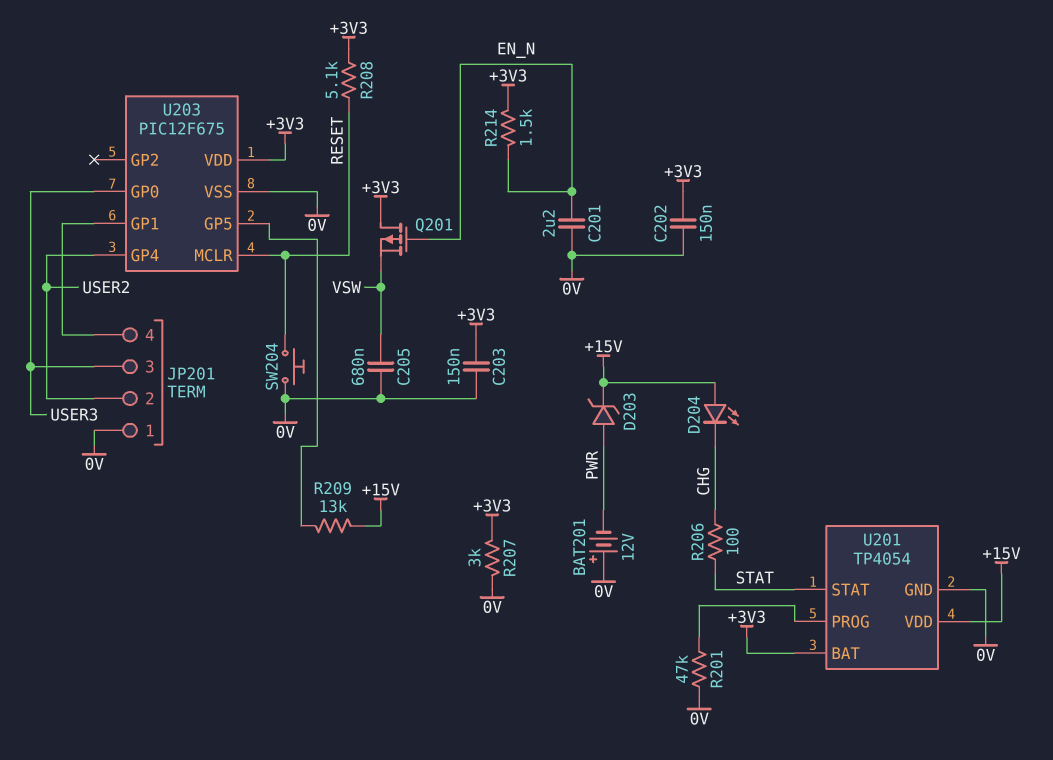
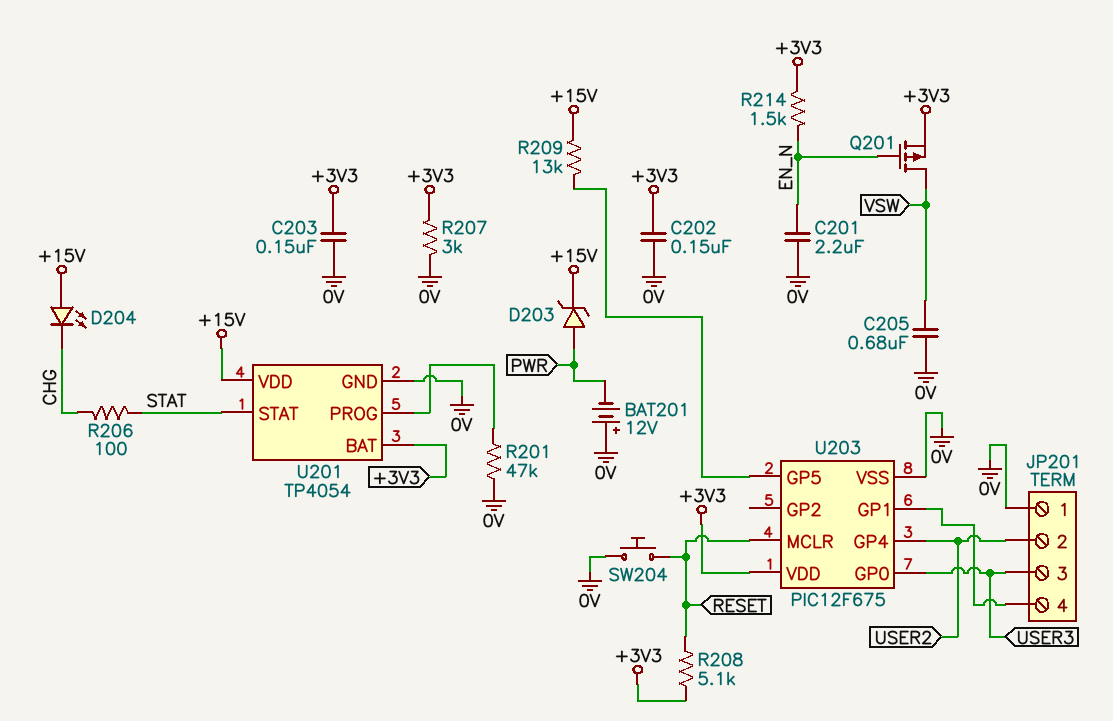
Q201: PMOS (G EN_N, D +3V3, S VSW) -> PMOS (G EN_N, D VSW, S +3V3)

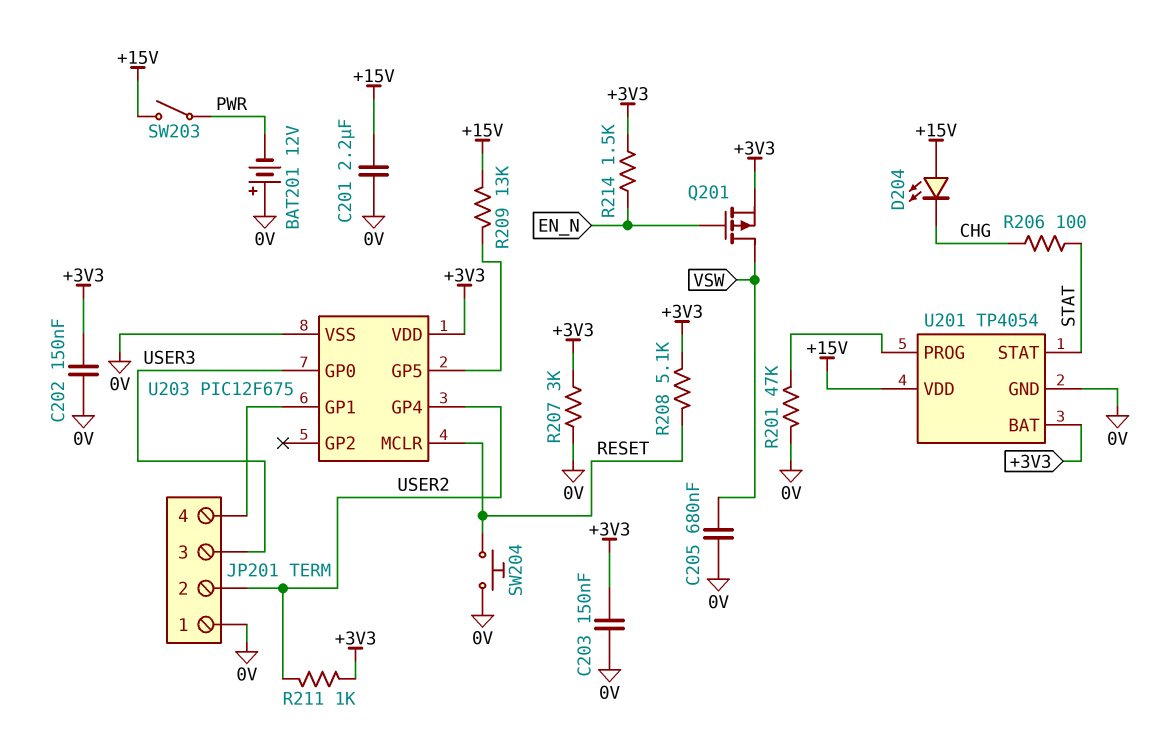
C201: 2.2uF (0V, EN_N) -> 2.2uF (+15V, 0V)
D203: zener (A PWR, K +15V) -> none
R211: none -> 1k (+3V3, USER2)
SW203: none -> switch (+15V, PWR)

